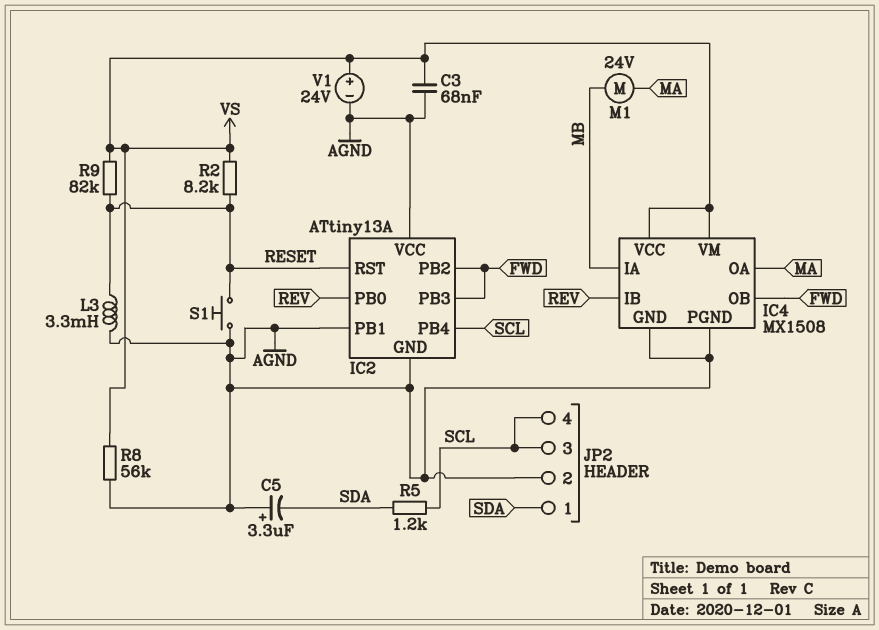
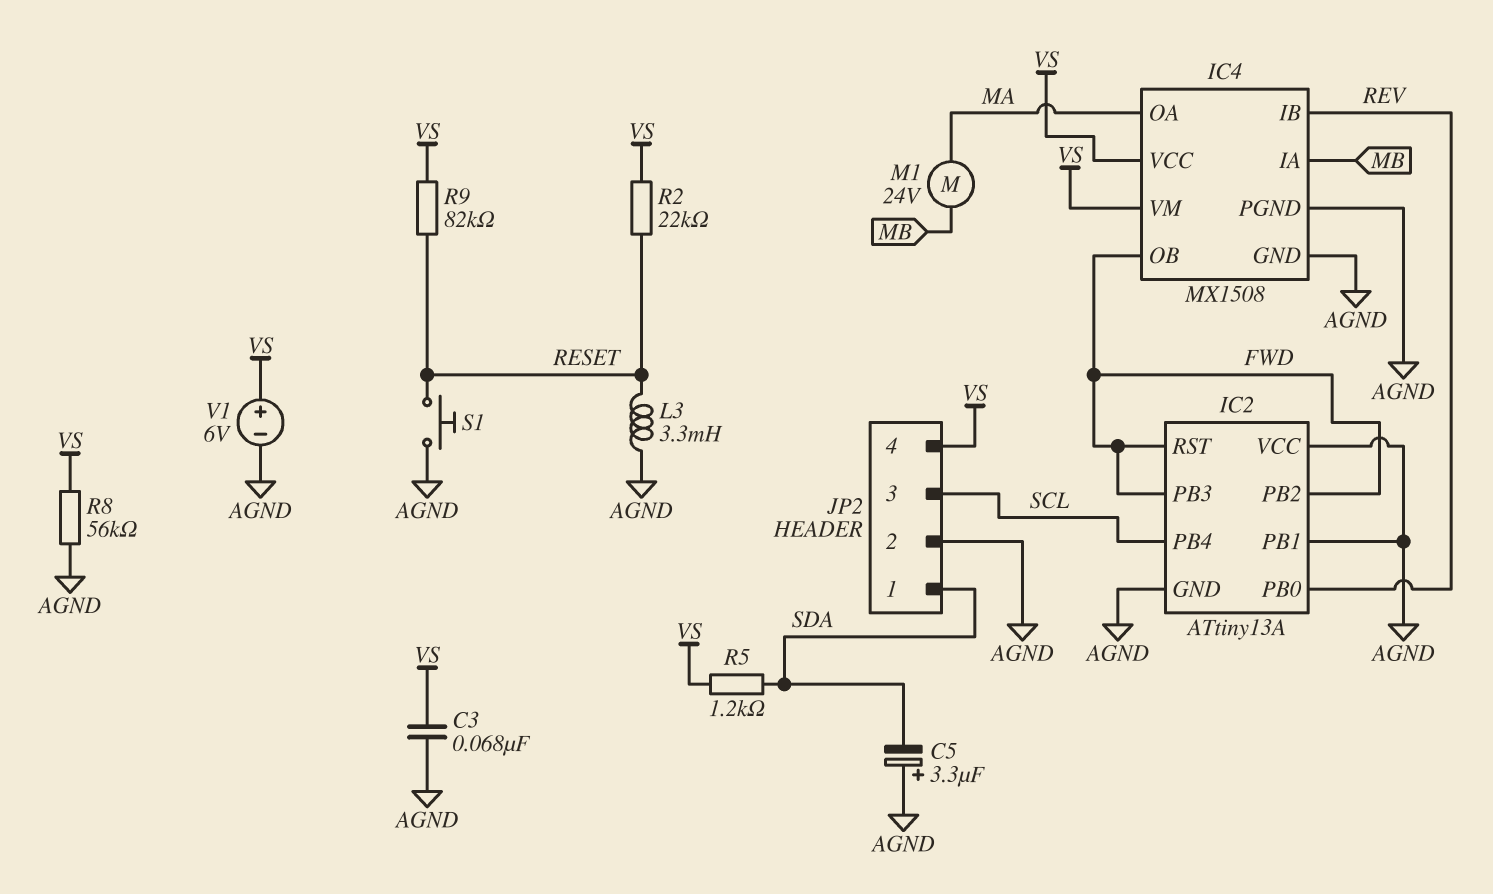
IC2 pin RST: RESET -> FWD
JP2 pin 4: SCL -> VS
R2: 8.2k (RESET, VS) -> 22k (RESET, VS)
R5: 1.2k (SCL, SDA) -> 1.2k (SDA, VS)
V1: 24V (plus VS, minus AGND) -> 6V (plus VS, minus AGND)

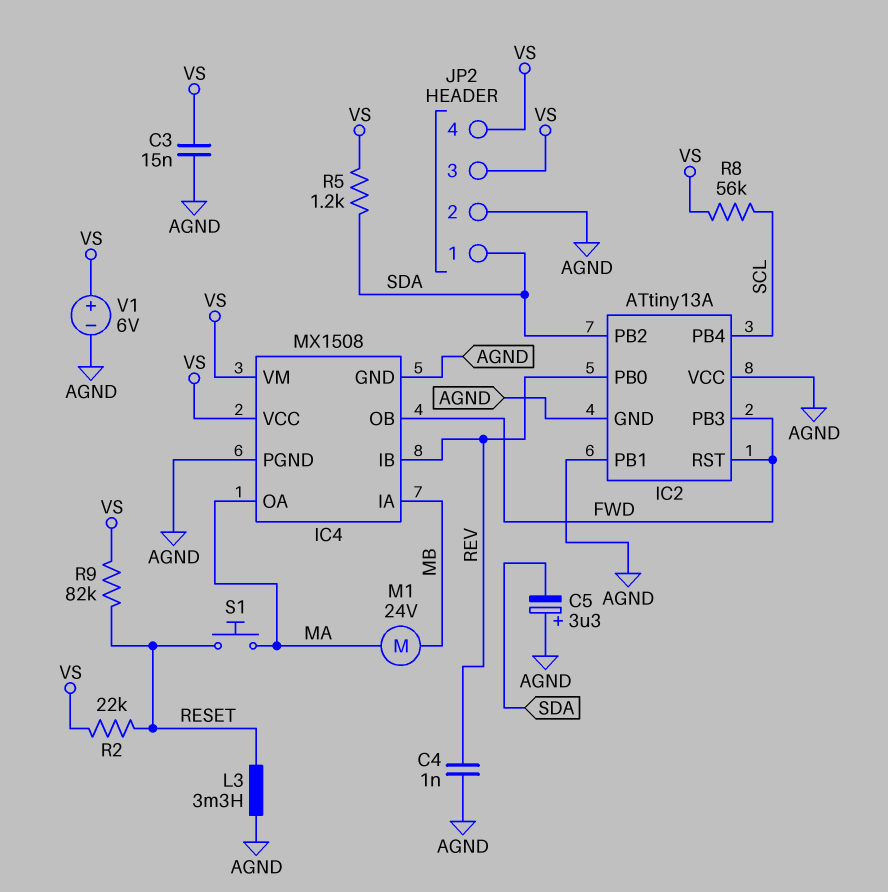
C3: 68nF (AGND, VS) -> 15nF (AGND, VS)
C4: none -> 1nF (AGND, REV)
IC2 pin PB2: FWD -> SDA
JP2 pin 3: SCL -> VS
R8: 56k (AGND, VS) -> 56k (SCL, VS)
S1: button (AGND, RESET) -> button (MA, RESET)

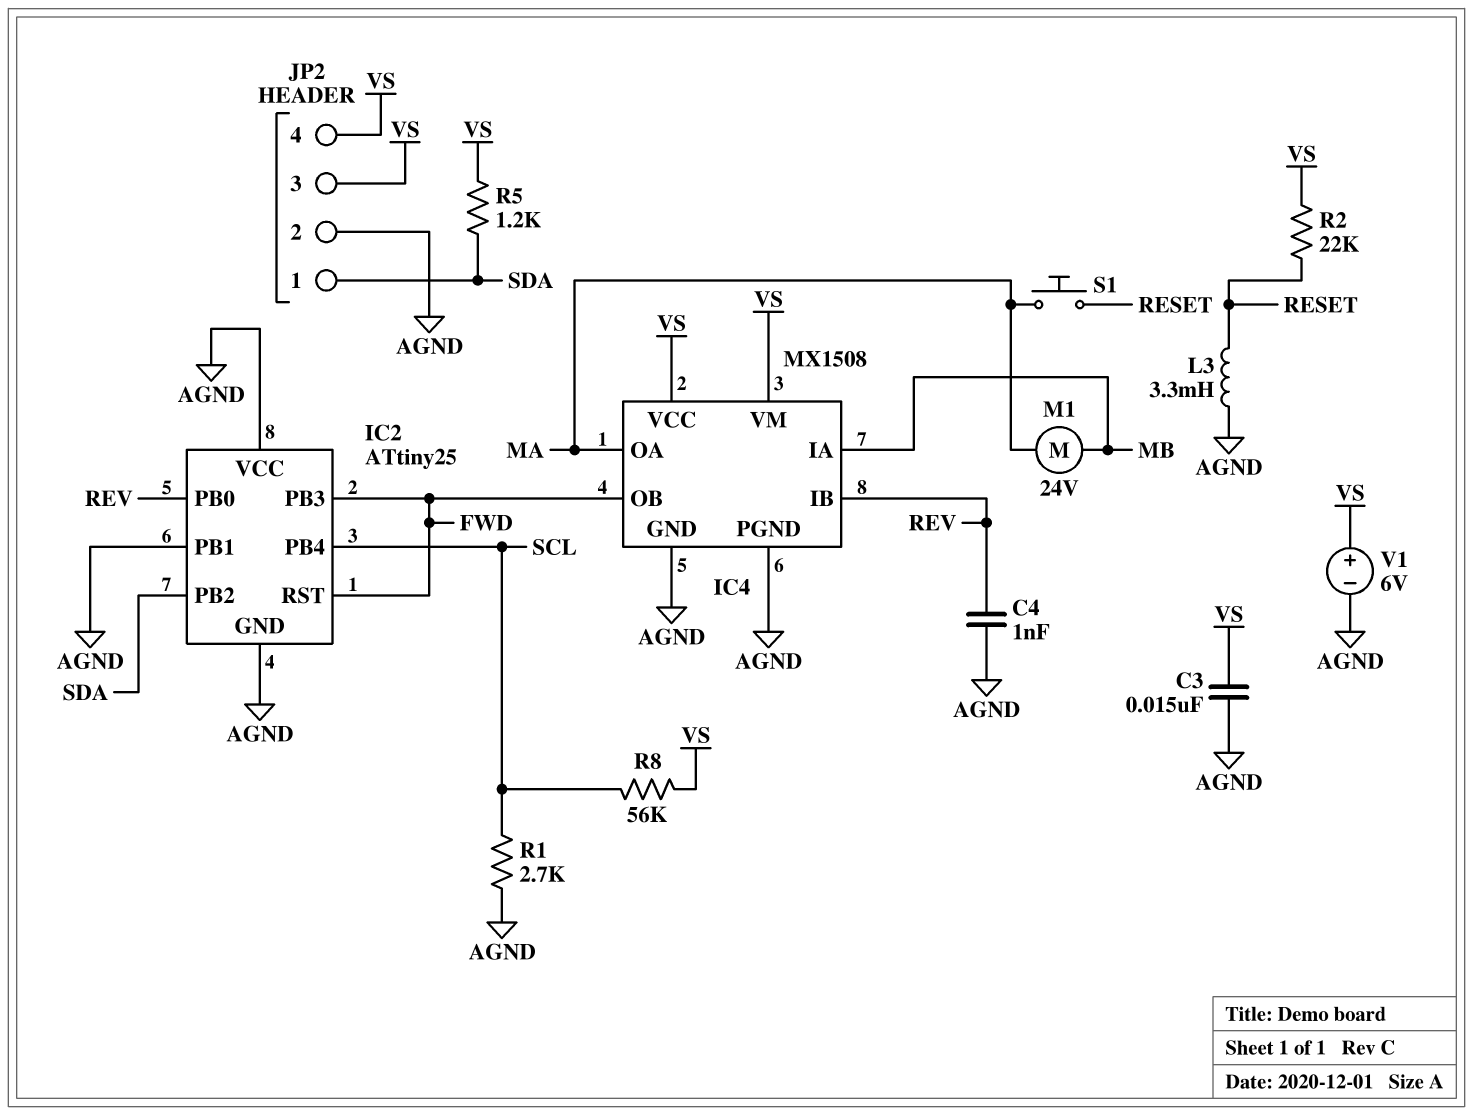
C5: 3.3uF (plus AGND, minus SDA) -> none
IC2: ATtiny13A -> ATtiny25
R1: none -> 2.7k (AGND, SCL)
R9: 82k (RESET, VS) -> none

